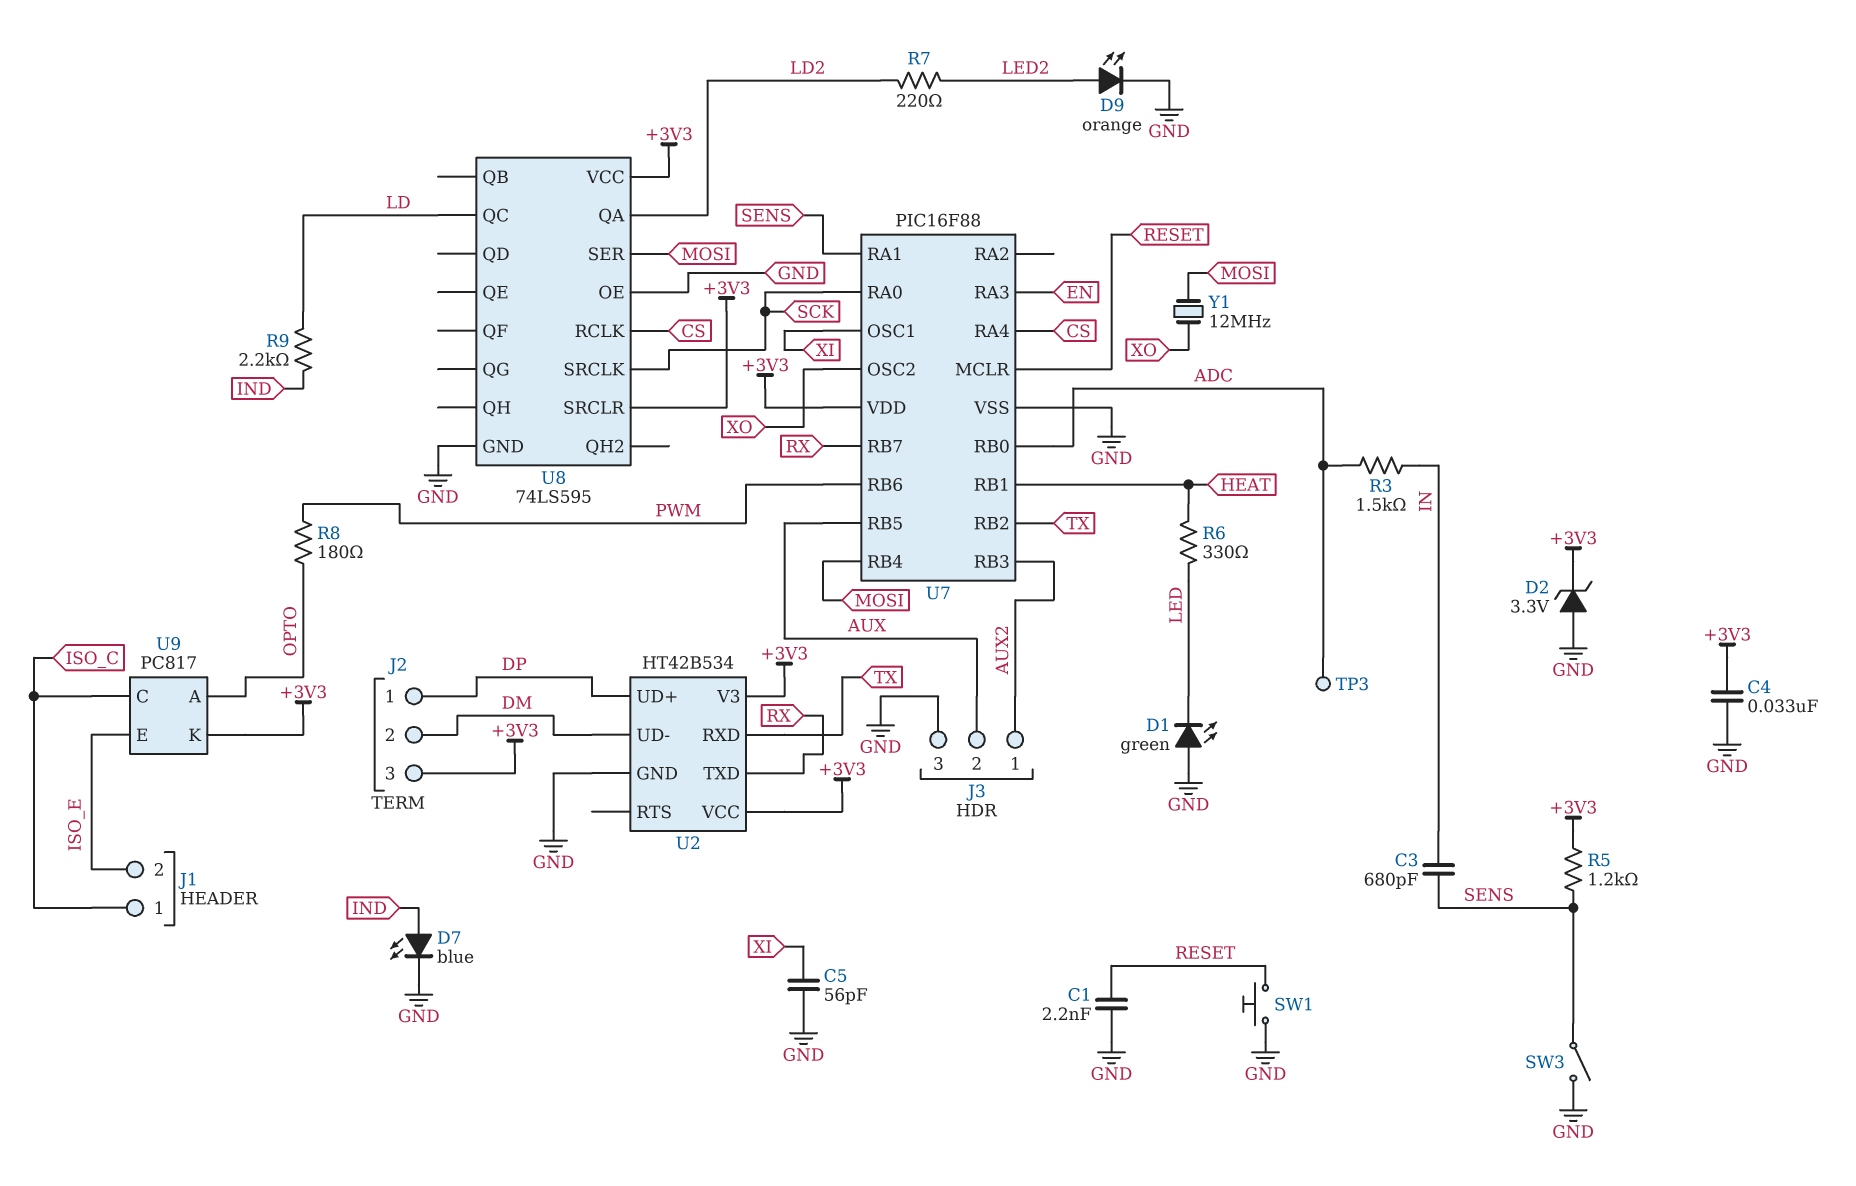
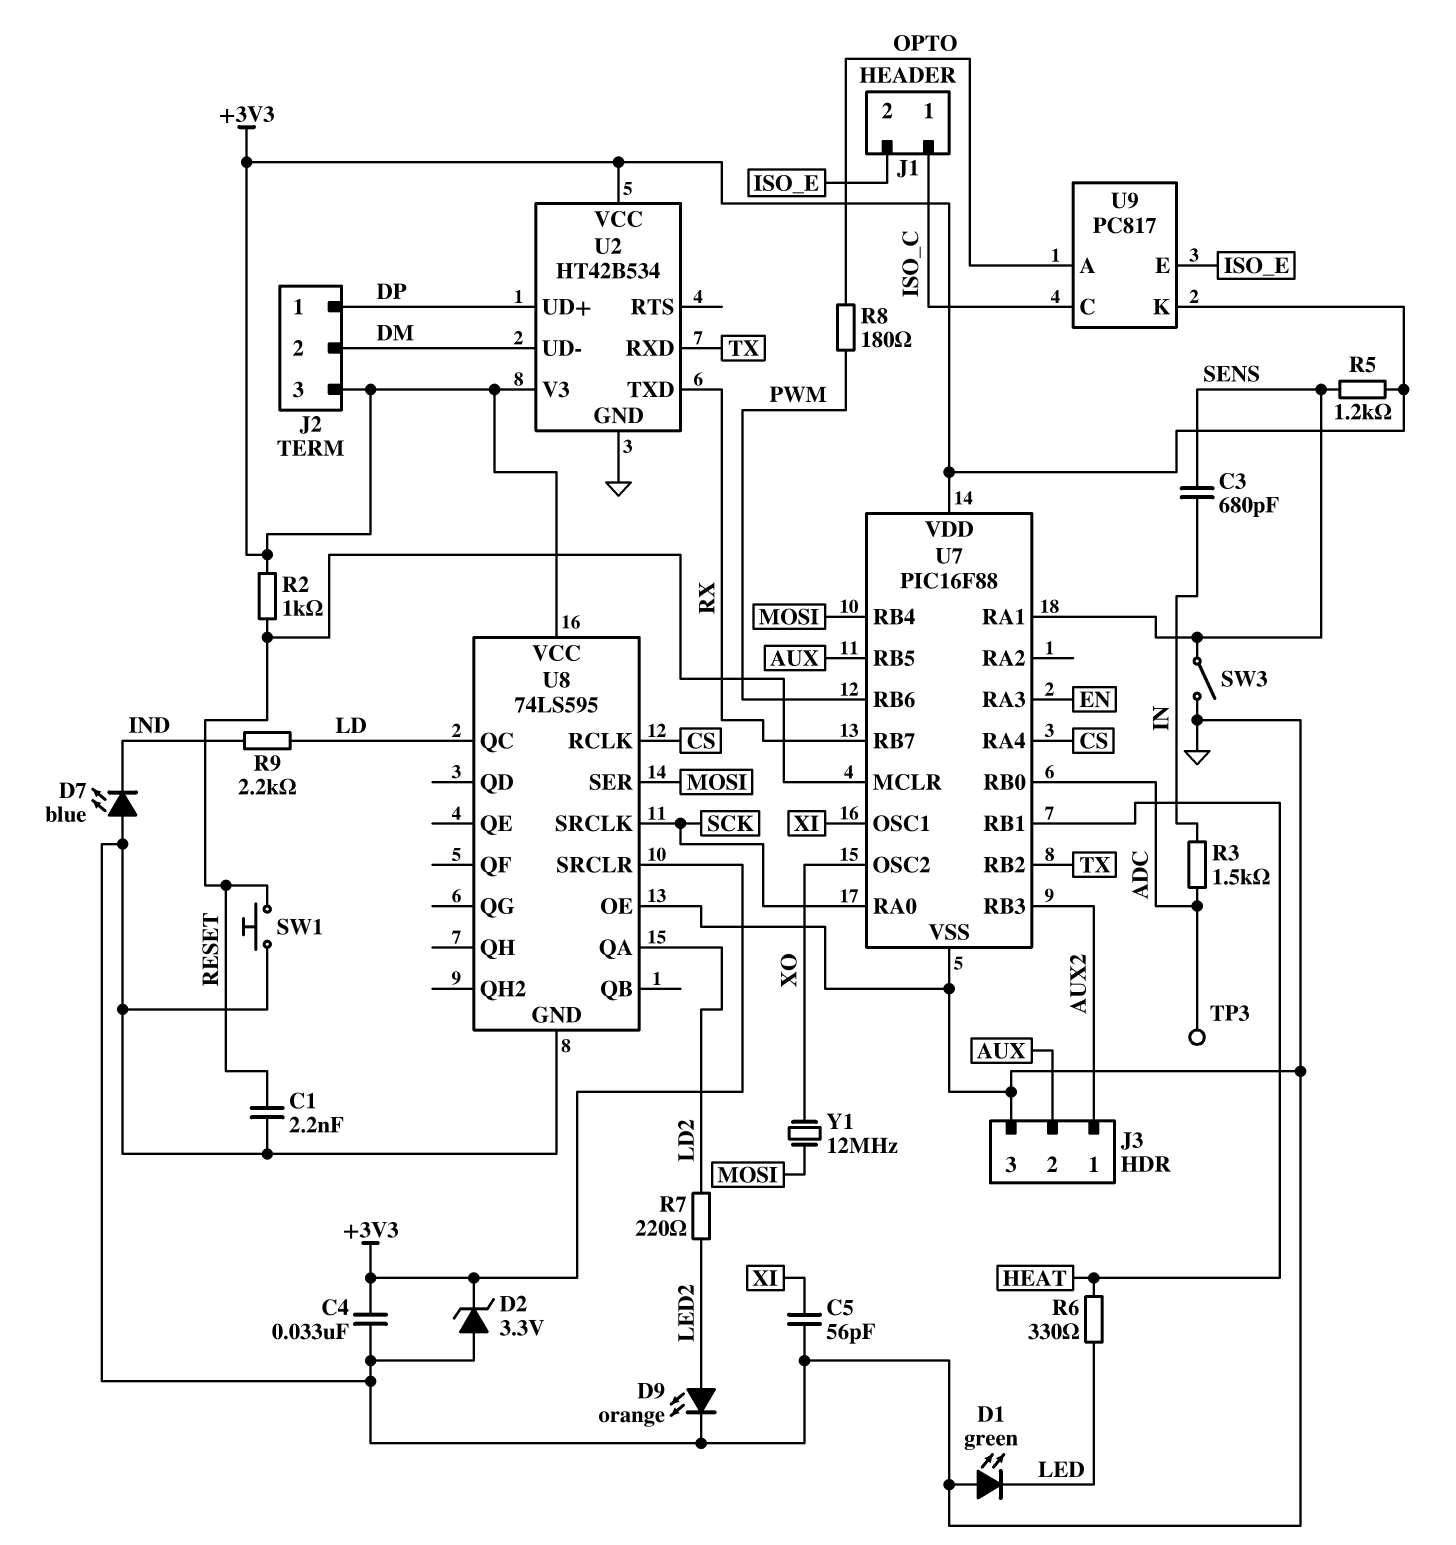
D7: LED blue (A IND, K GND) -> LED blue (A GND, K IND)
R2: none -> 1k (+3V3, RESET)

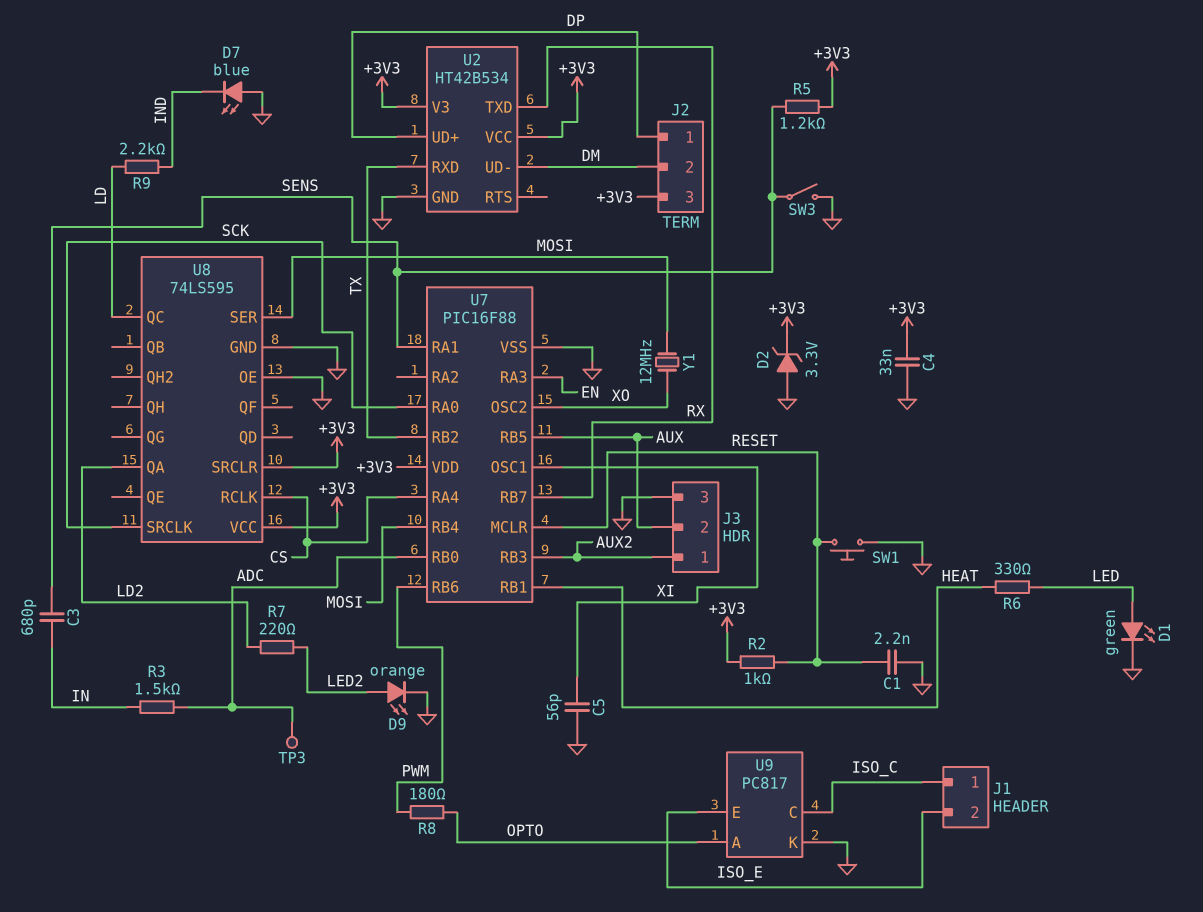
D1: LED green (A GND, K LED) -> LED green (A LED, K GND)
U9 pin K: +3V3 -> GND

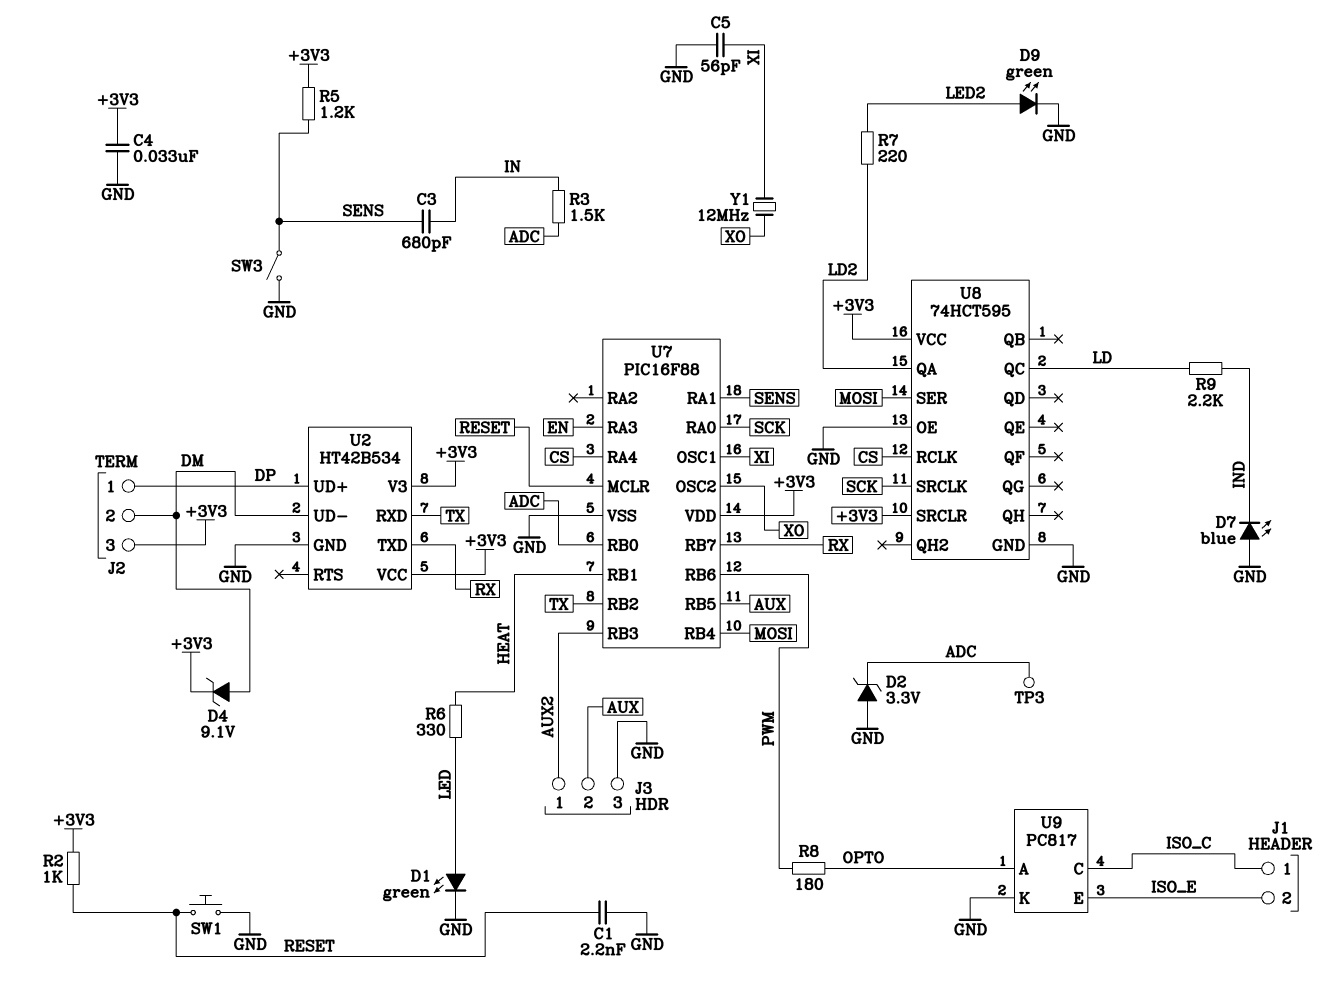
D2: zener 3.3V (A GND, K +3V3) -> zener 3.3V (A GND, K ADC)
D4: none -> zener 9.1V (A DM, K +3V3)
D9: LED orange (A LED2, K GND) -> LED green (A LED2, K GND)
U8: 74LS595 -> 74HCT595
Y1: 12MHz (MOSI, XO) -> 12MHz (XI, XO)

